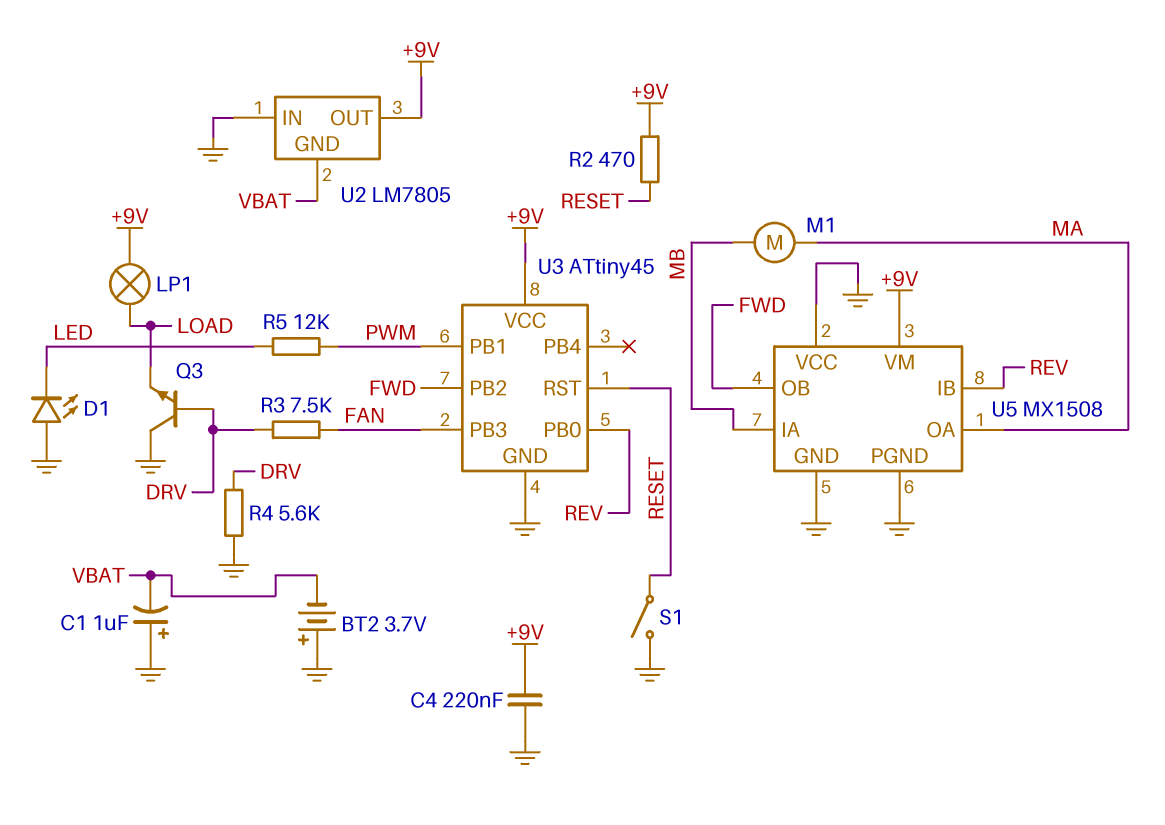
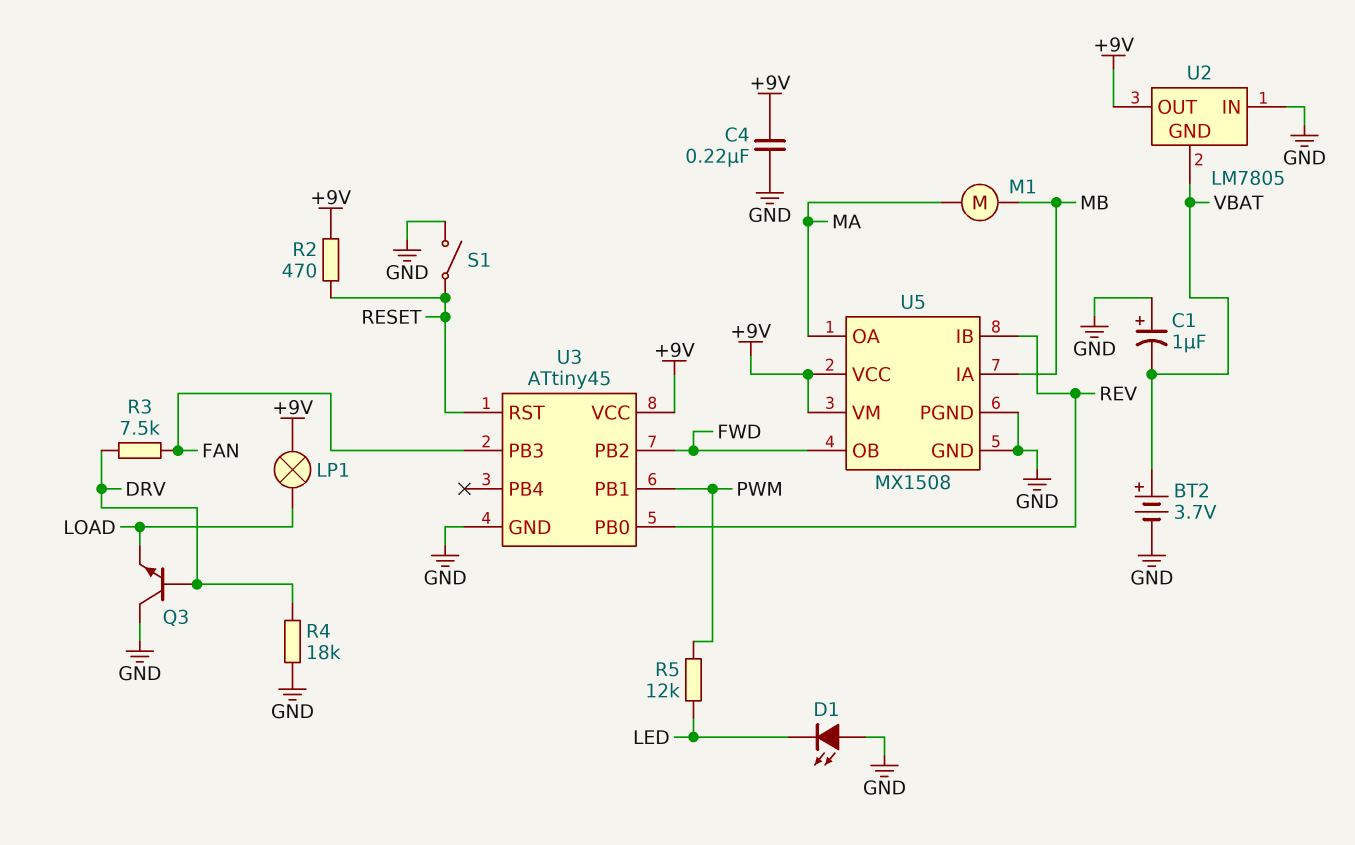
BT2: 3.7V (plus GND, minus VBAT) -> 3.7V (plus VBAT, minus GND)
R4: 5.6k (DRV, GND) -> 18k (DRV, GND)
U5 pin VCC: GND -> +9V

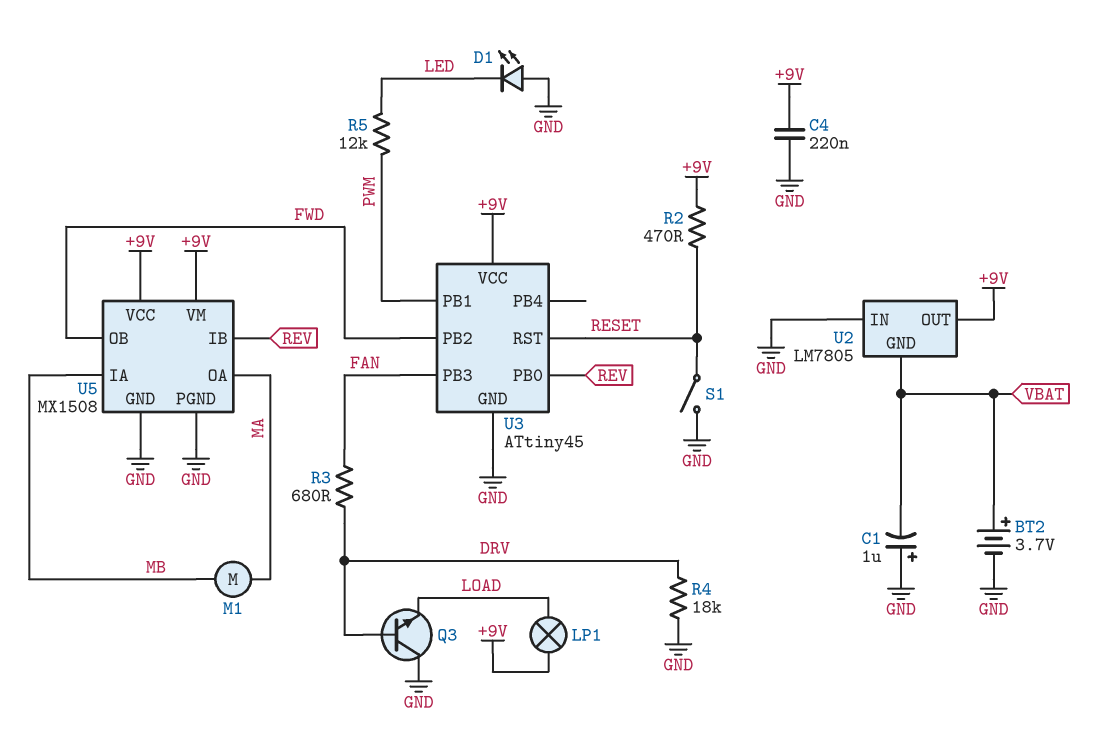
R3: 7.5k (DRV, FAN) -> 680 (DRV, FAN)

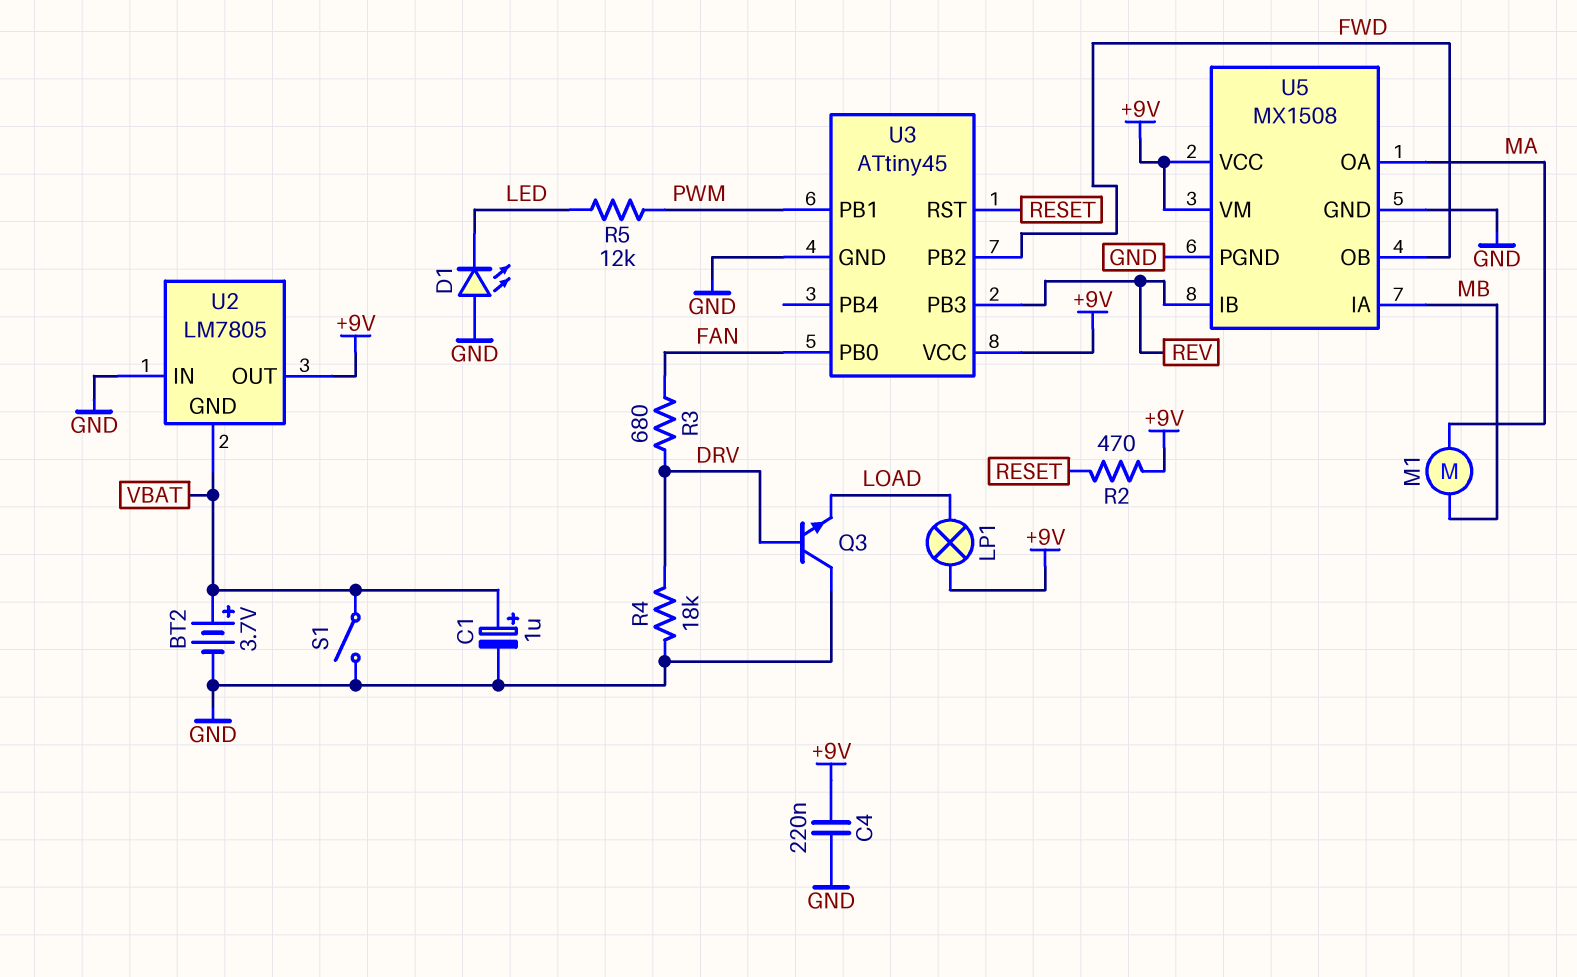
C1: 1uF (plus GND, minus VBAT) -> 1uF (plus VBAT, minus GND)
S1: switch (GND, RESET) -> switch (GND, VBAT)
U3 pin PB0: REV -> FAN
U3 pin PB3: FAN -> REV

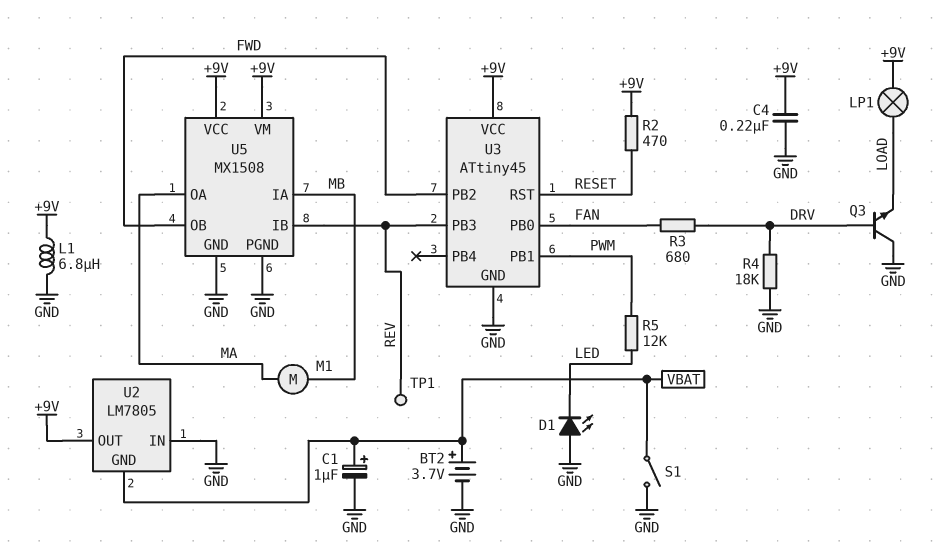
L1: none -> 6.8uH (+9V, GND)
TP1: none -> test point (REV)

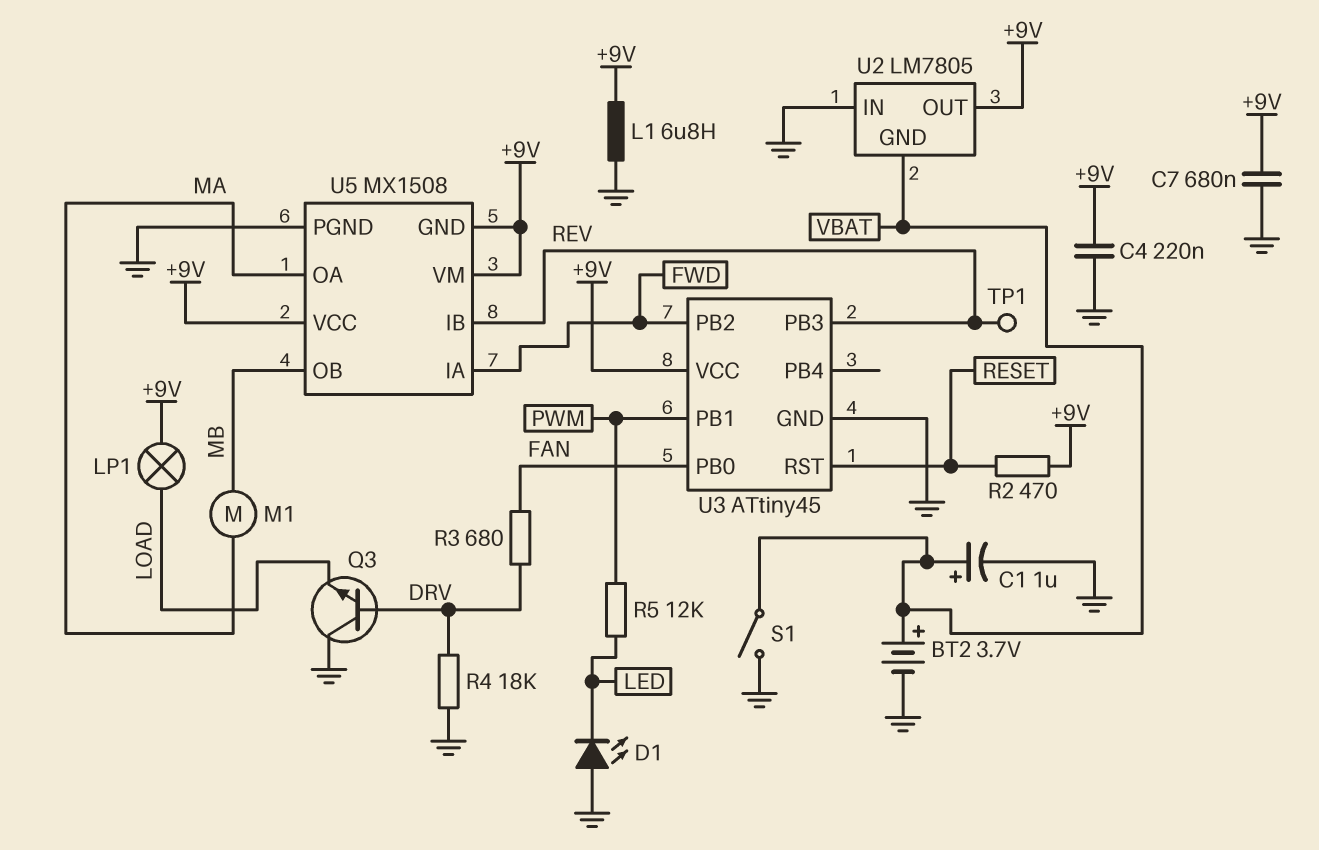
C7: none -> 680nF (+9V, GND)
U5 pin GND: GND -> +9V
U5 pin IA: MB -> FWD
U5 pin OB: FWD -> MB

